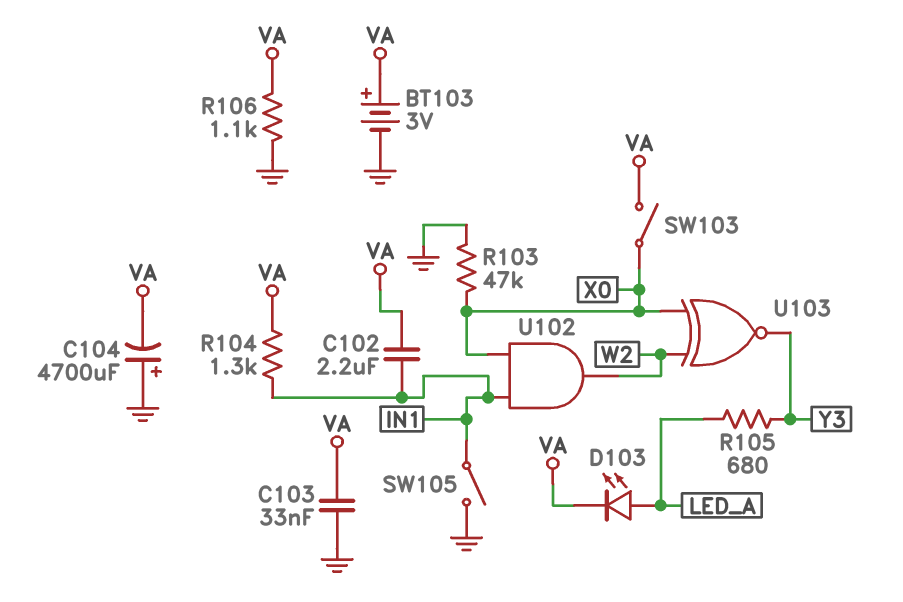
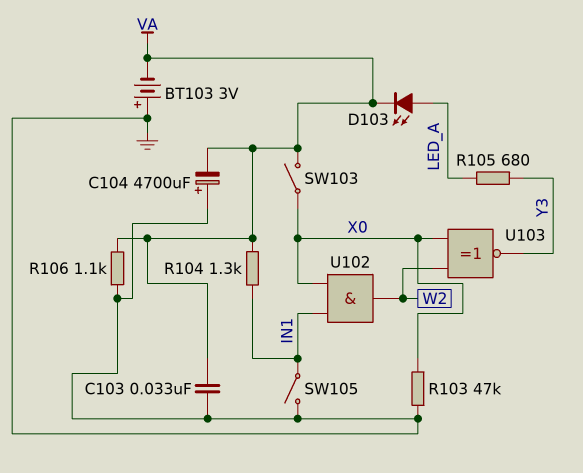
BT103: 3V (plus VA, minus GND) -> 3V (plus GND, minus VA)
C102: 2.2uF (IN1, VA) -> none

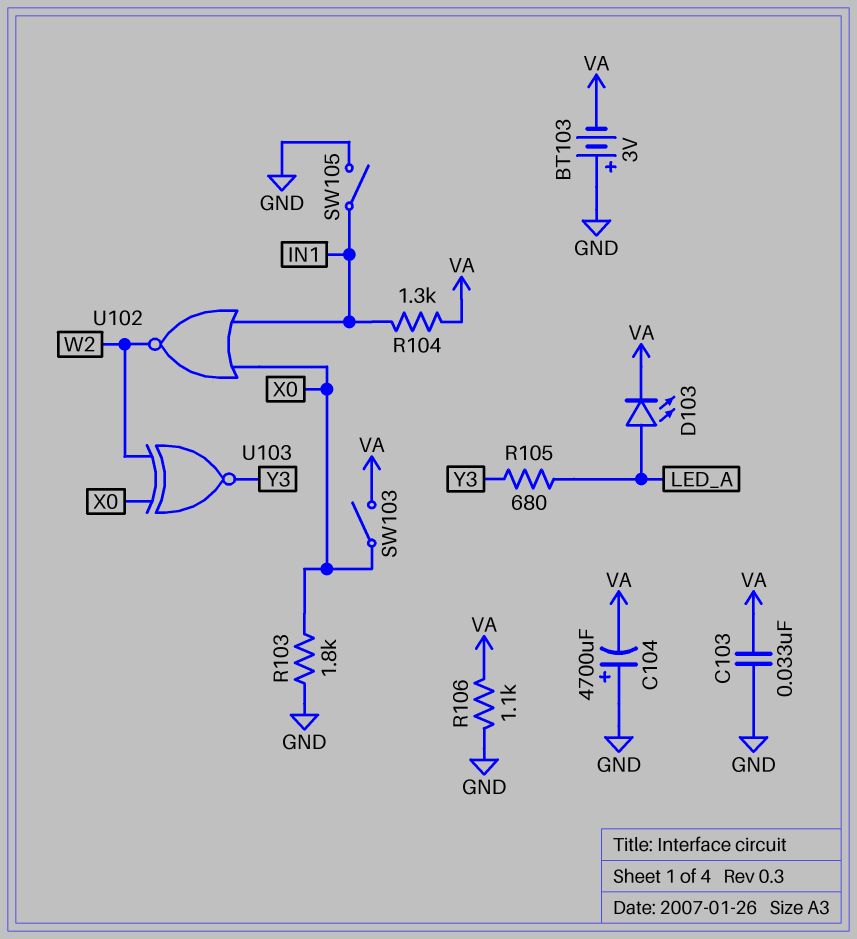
R103: 47k (GND, X0) -> 1.8k (GND, X0)
U102: AND (in IN1, in X0, out W2) -> NOR (in IN1, in X0, out W2)

